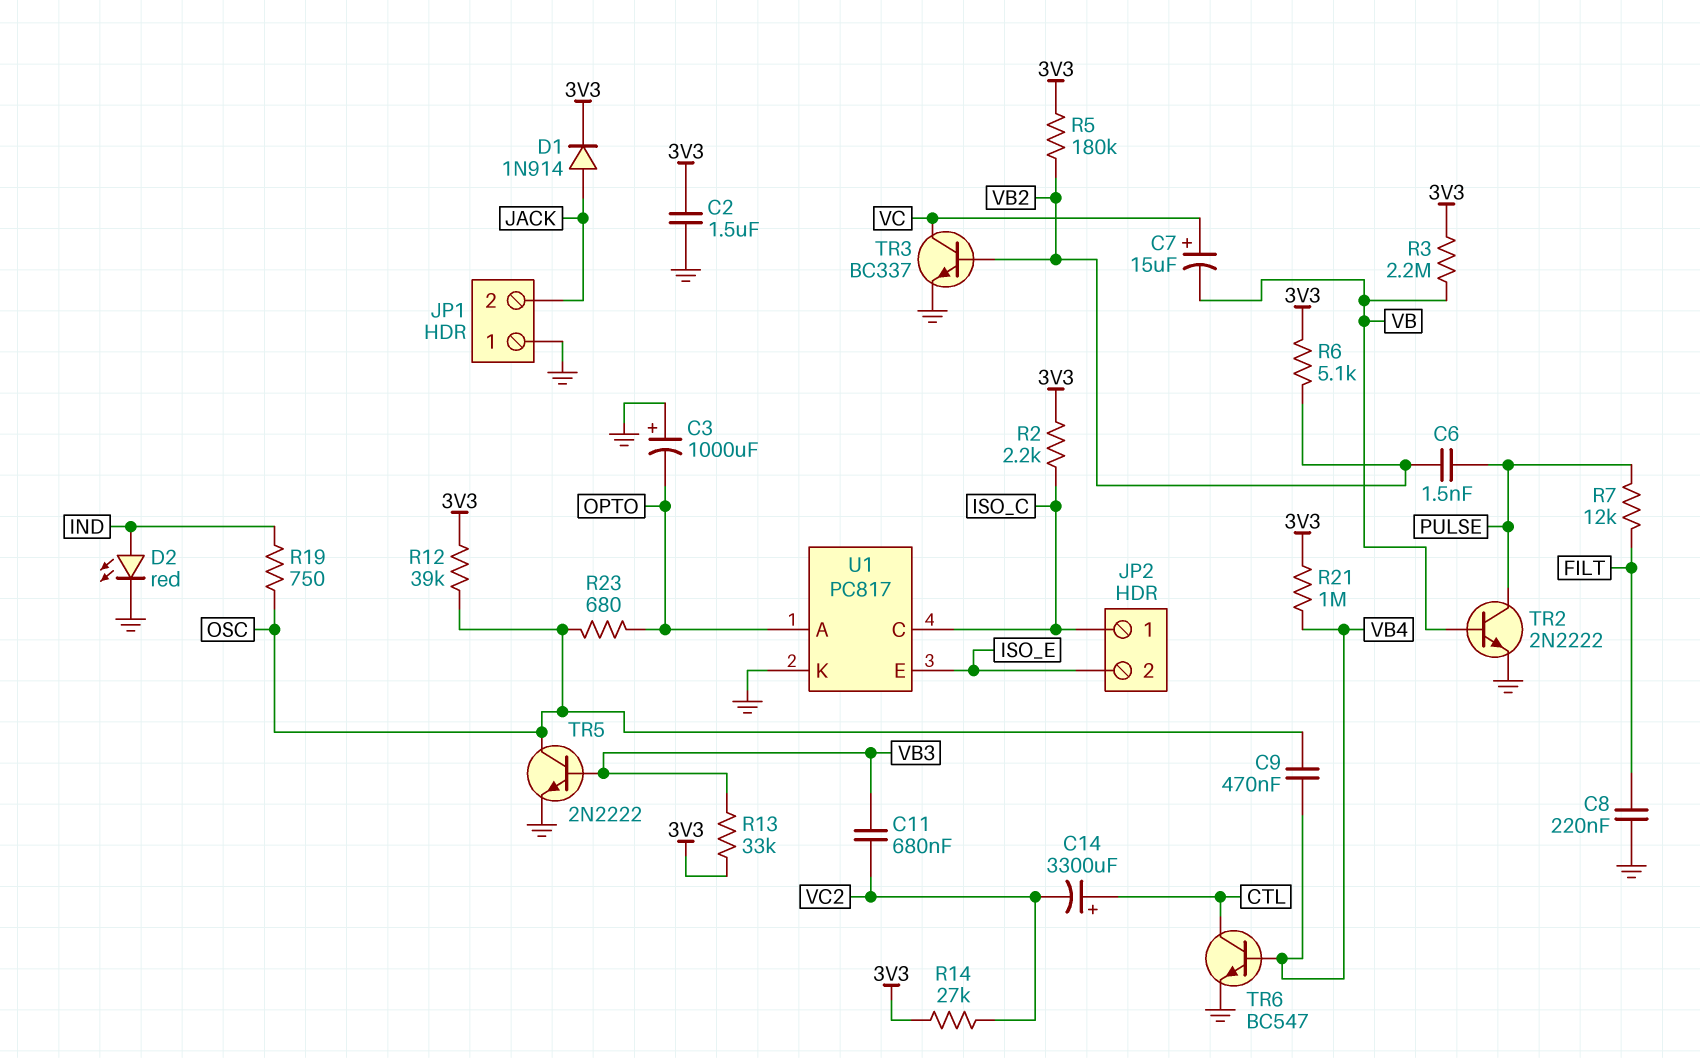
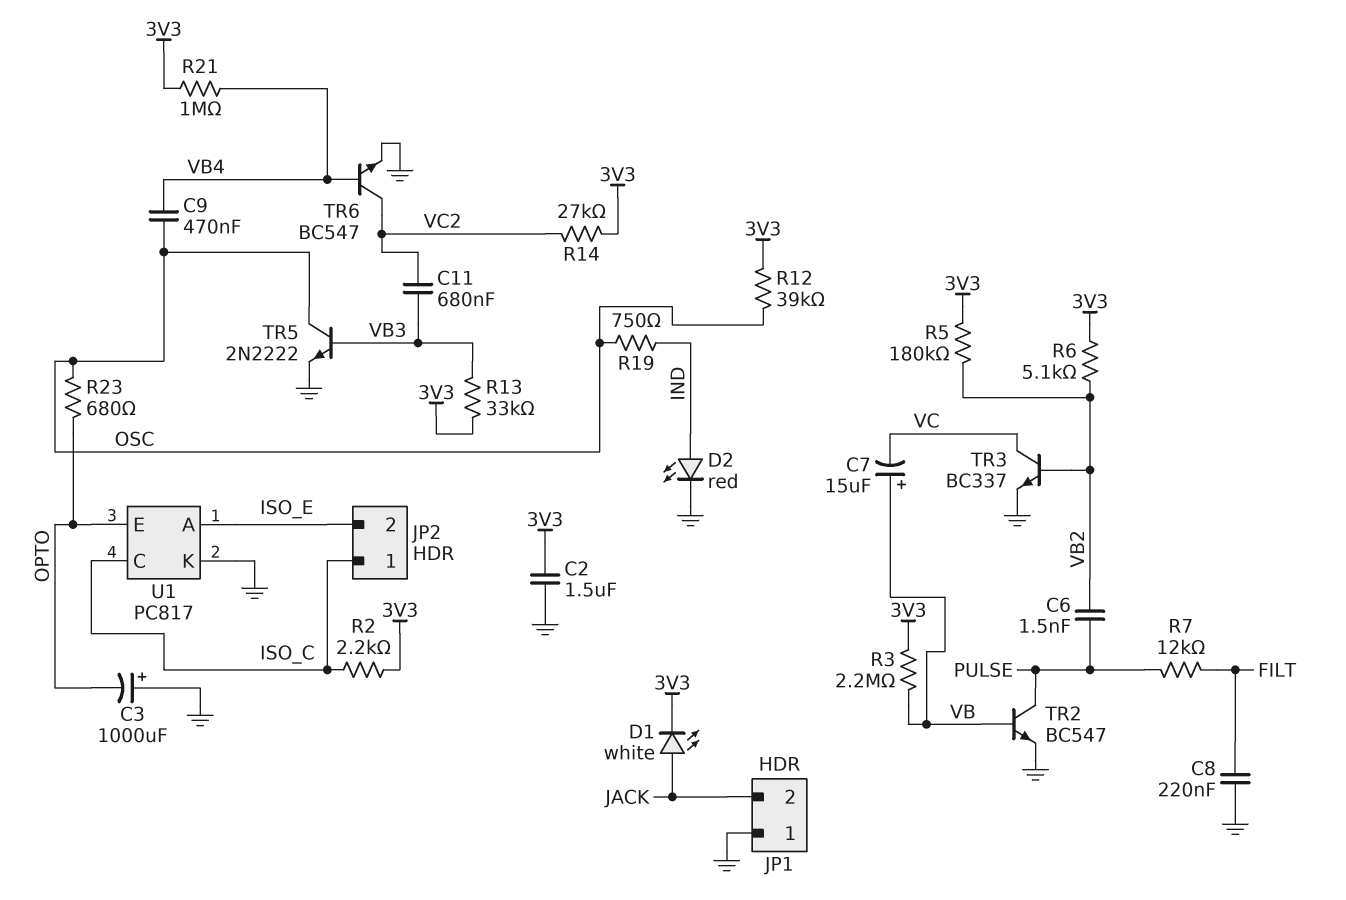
C7: 15uF (plus VC, minus VB) -> 15uF (plus VB, minus VC)
C14: 3300uF (plus CTL, minus VC2) -> none
D1: diode 1N914 (A JACK, K 3V3) -> LED white (A JACK, K 3V3)
TR2: NPN 2N2222 (B VB, C PULSE, E GND) -> NPN BC547 (B VB, C PULSE, E GND)
TR6: NPN BC547 (B VB4, C CTL, E GND) -> NPN BC547 (B VB4, C VC2, E GND)
U1 pin A: OPTO -> ISO_E
U1 pin E: ISO_E -> OPTO

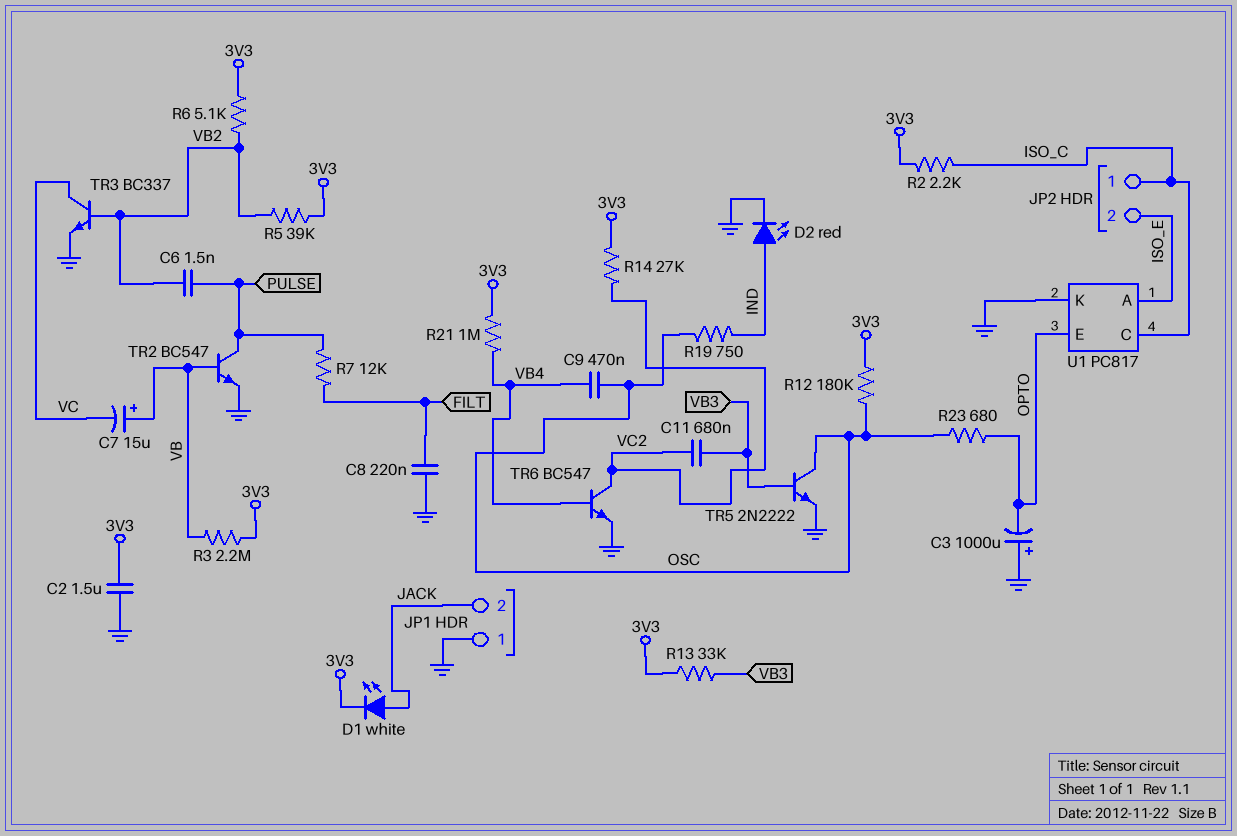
R5: 180k (3V3, VB2) -> 39k (3V3, VB2)
R12: 39k (3V3, OSC) -> 180k (3V3, OSC)

